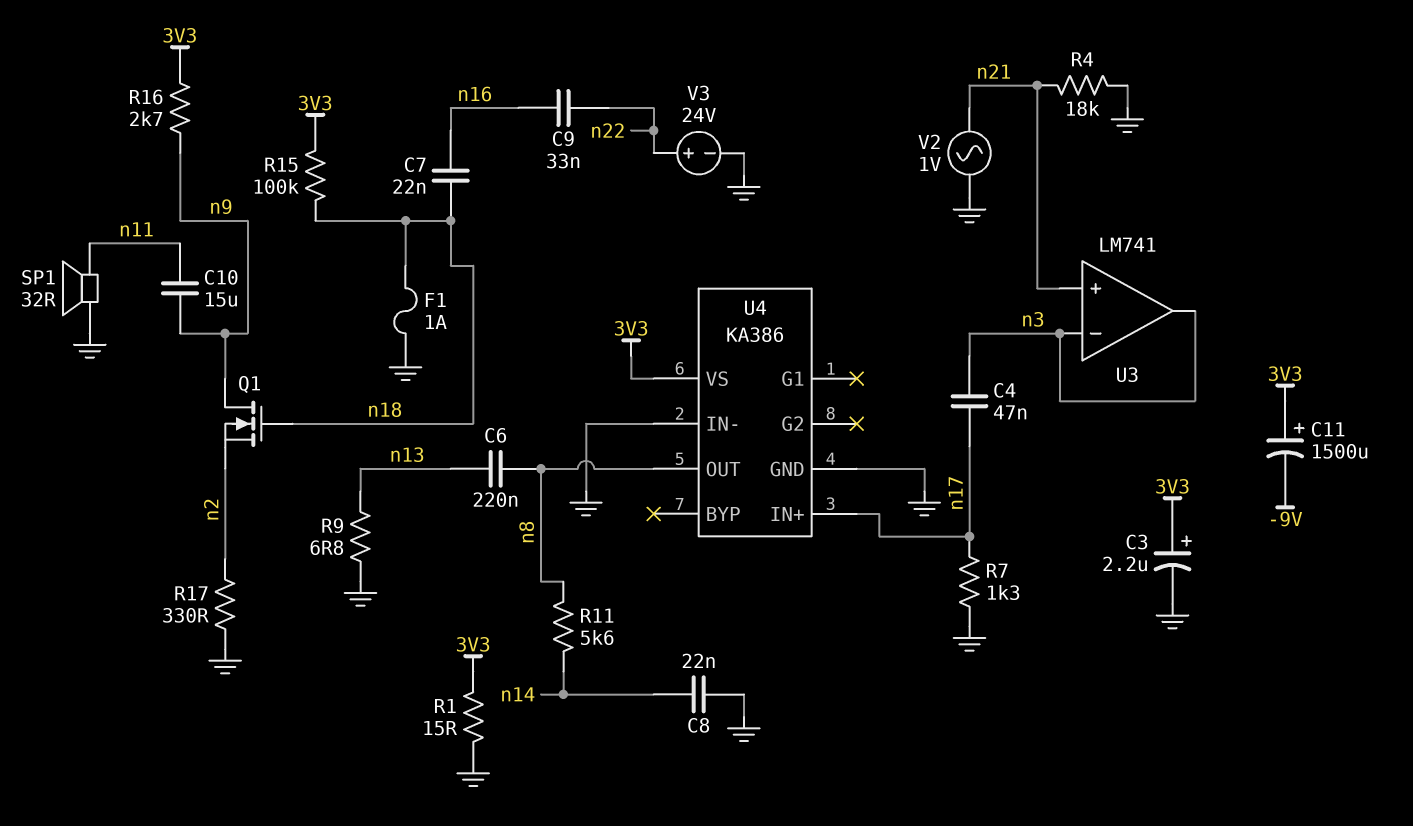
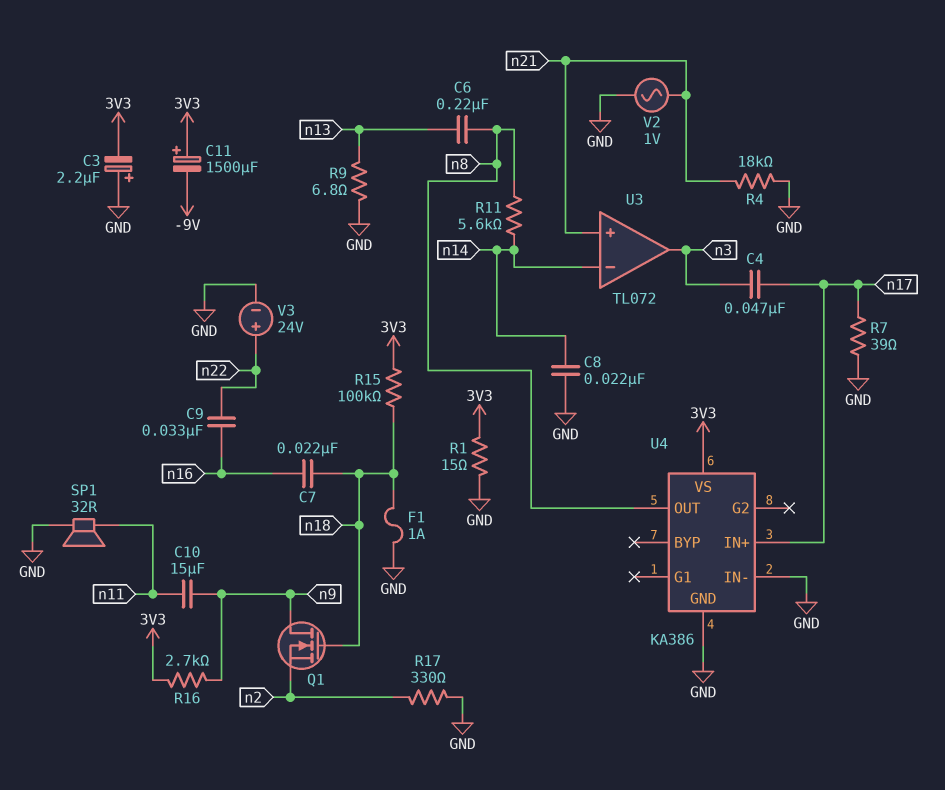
C3: 2.2uF (plus 3V3, minus GND) -> 2.2uF (plus GND, minus 3V3)
R7: 1.3k (GND, n17) -> 39 (GND, n17)
U3: LM741 -> TL072
U3 pin in-: n3 -> n14

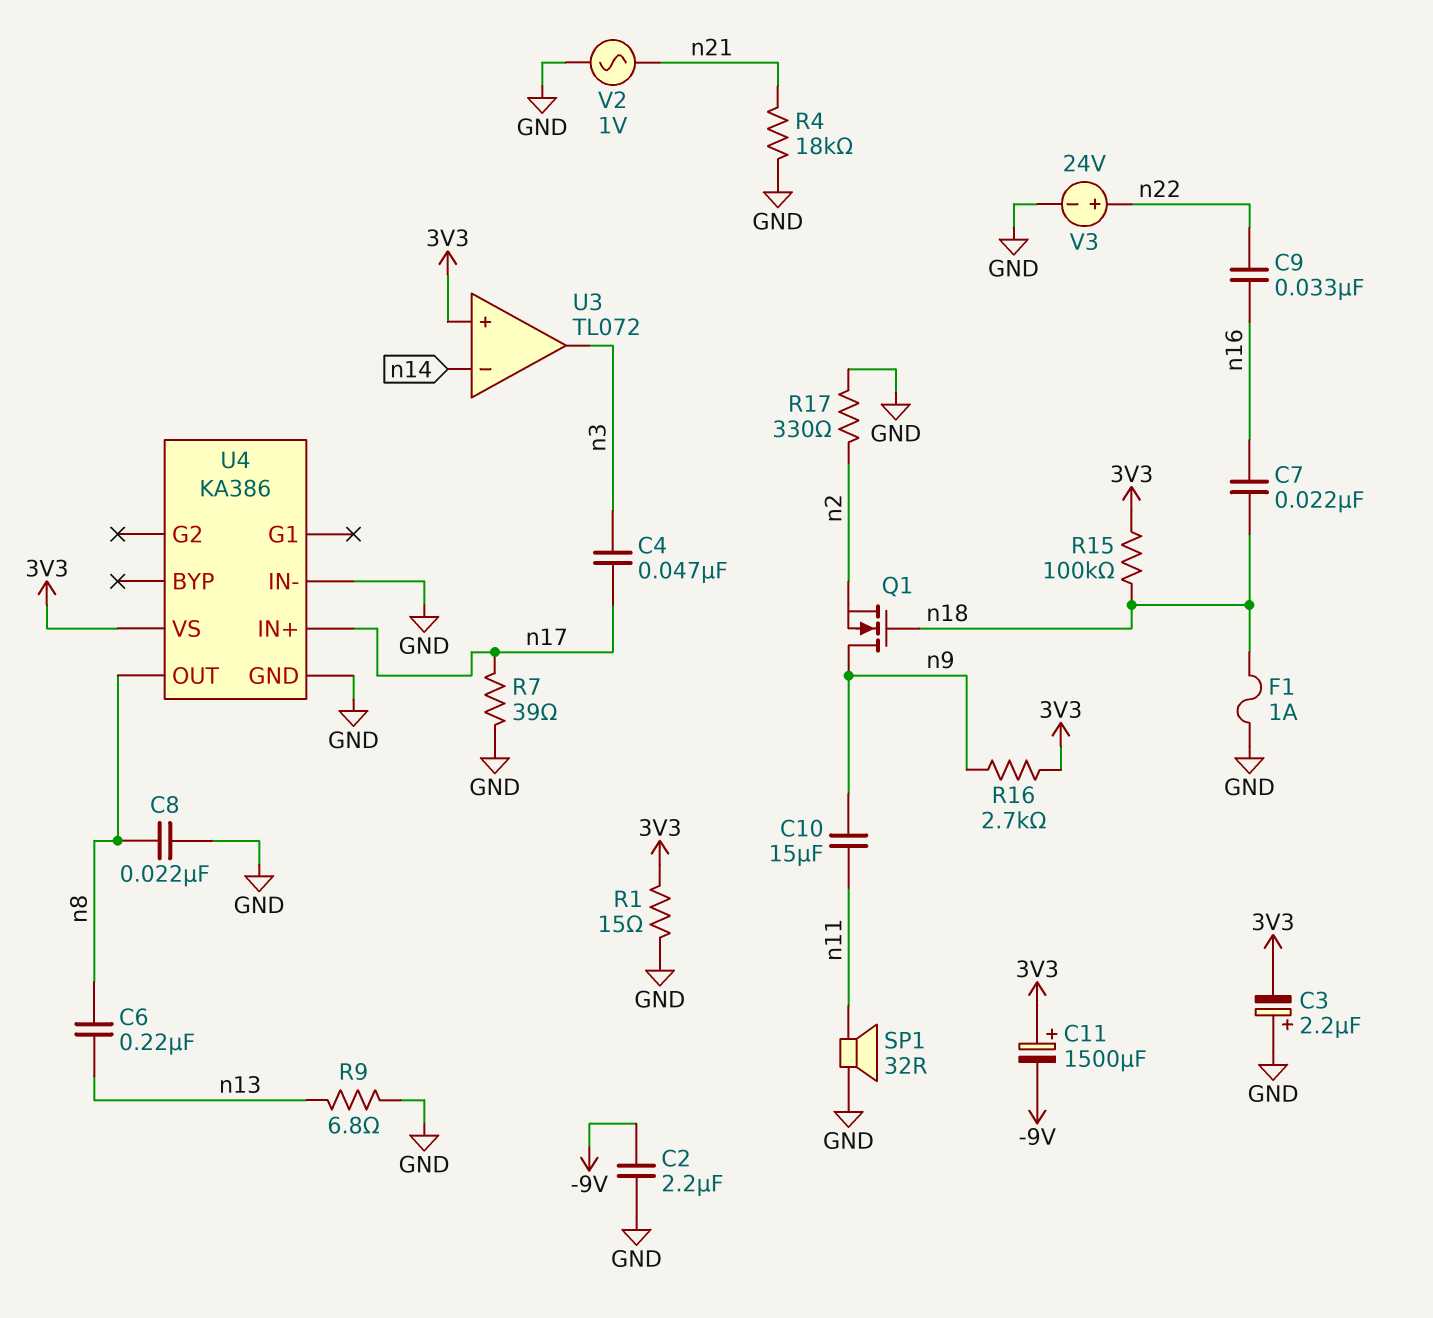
C2: none -> 2.2uF (-9V, GND)
C8: 22nF (GND, n14) -> 22nF (GND, n8)
R11: 5.6k (n8, n14) -> none
U3 pin in+: n21 -> 3V3

